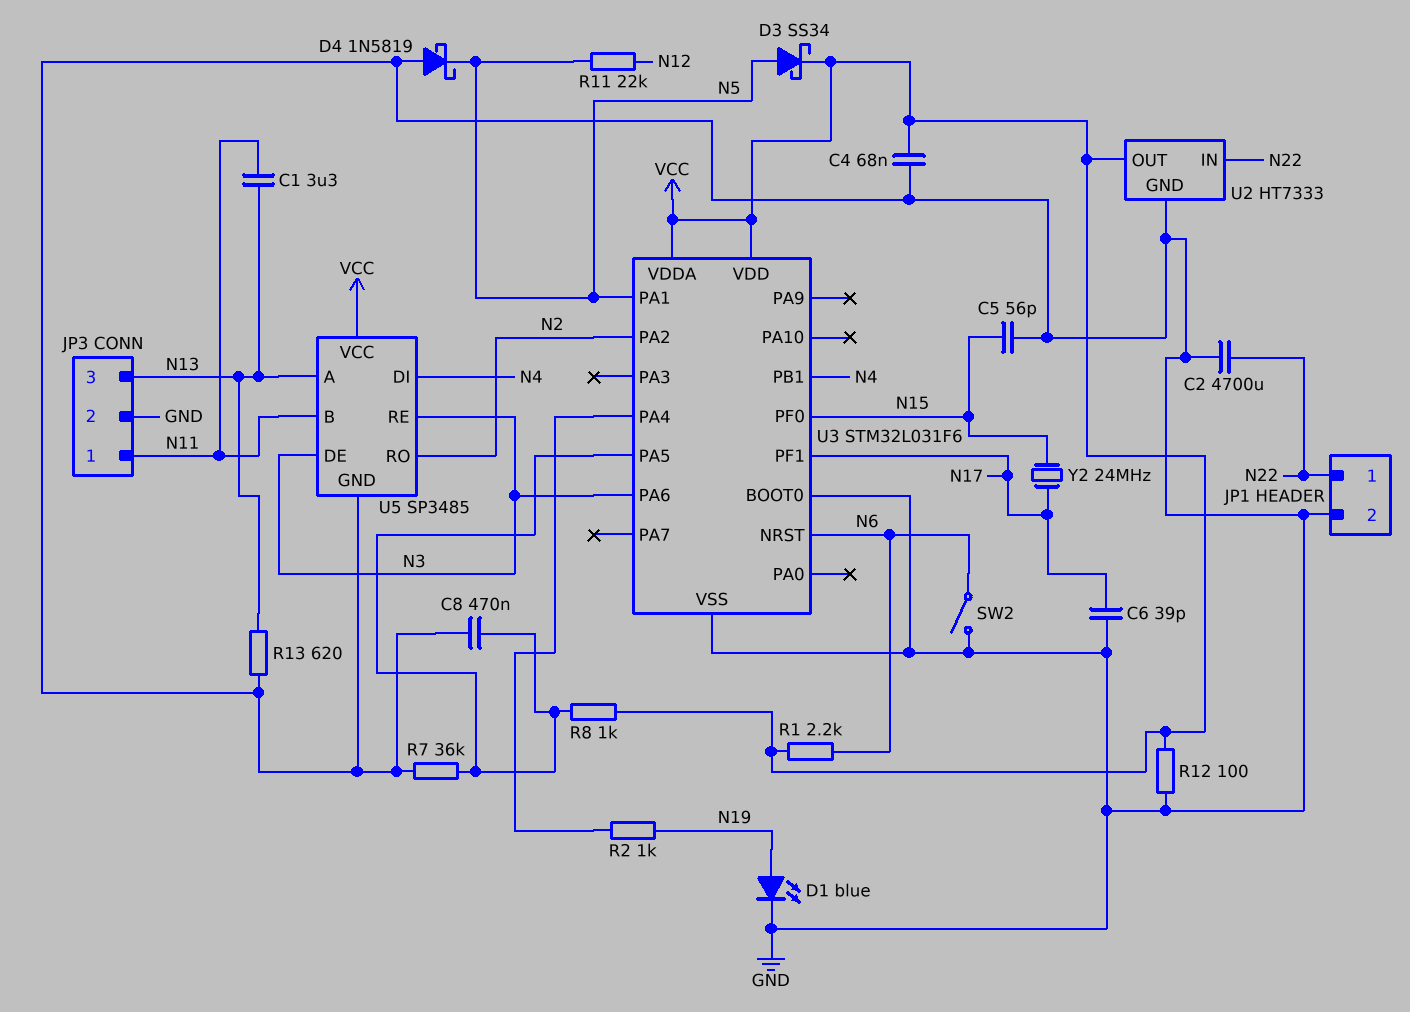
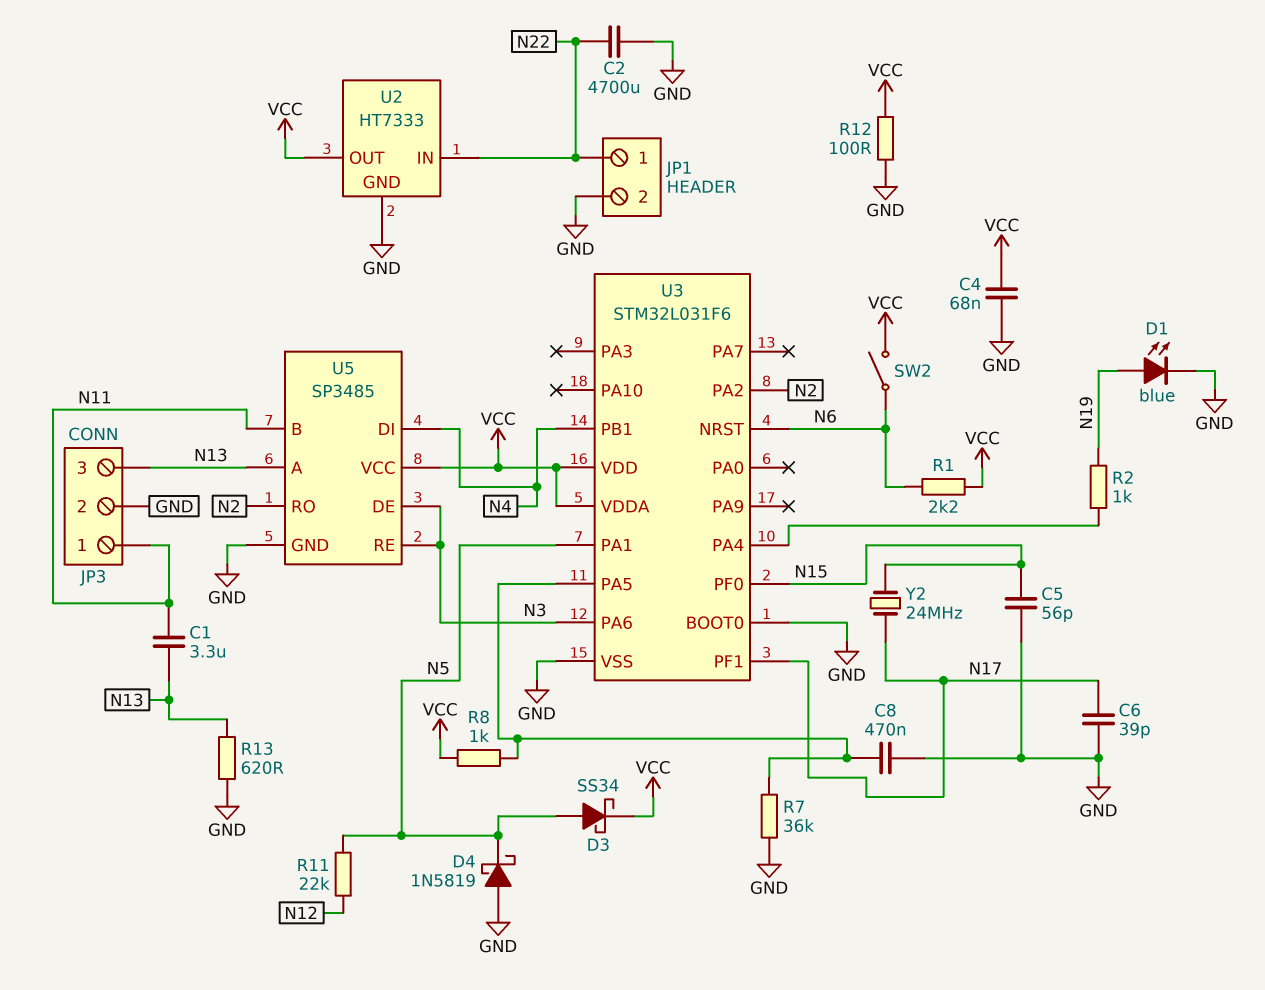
SW2: switch (GND, N6) -> switch (N6, VCC)

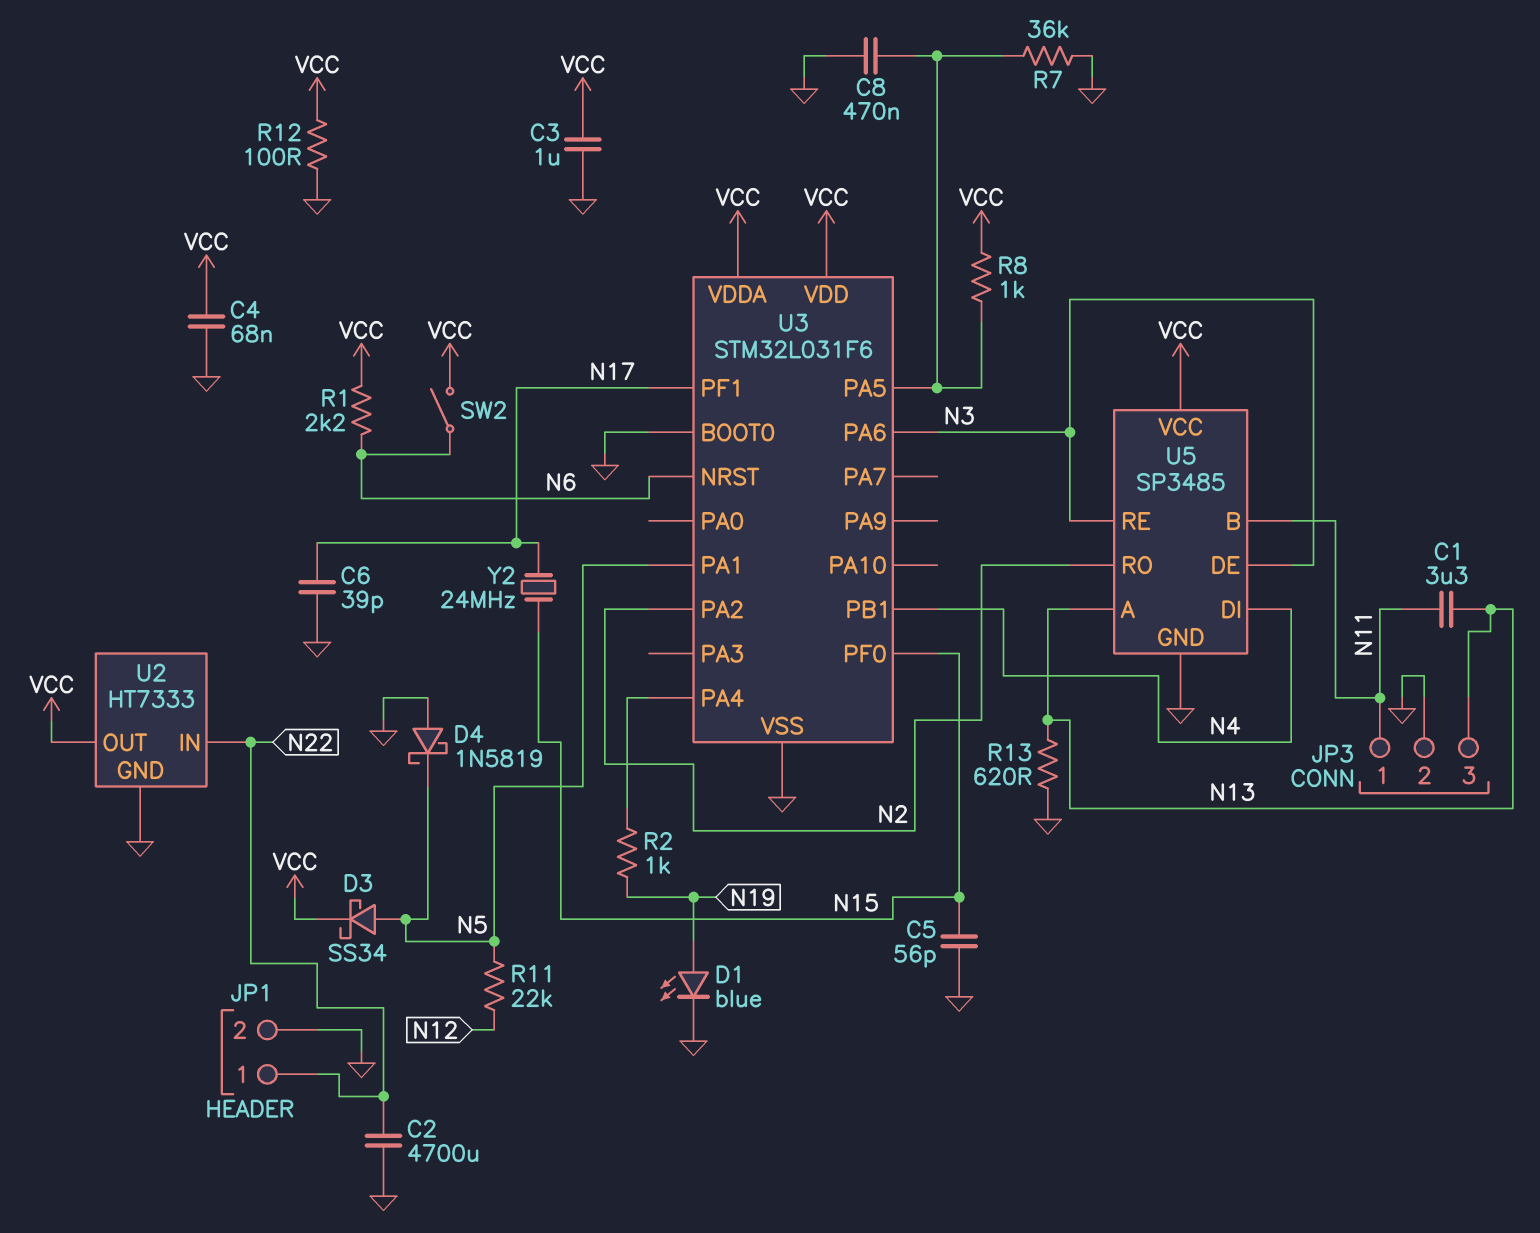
C3: none -> 1uF (GND, VCC)

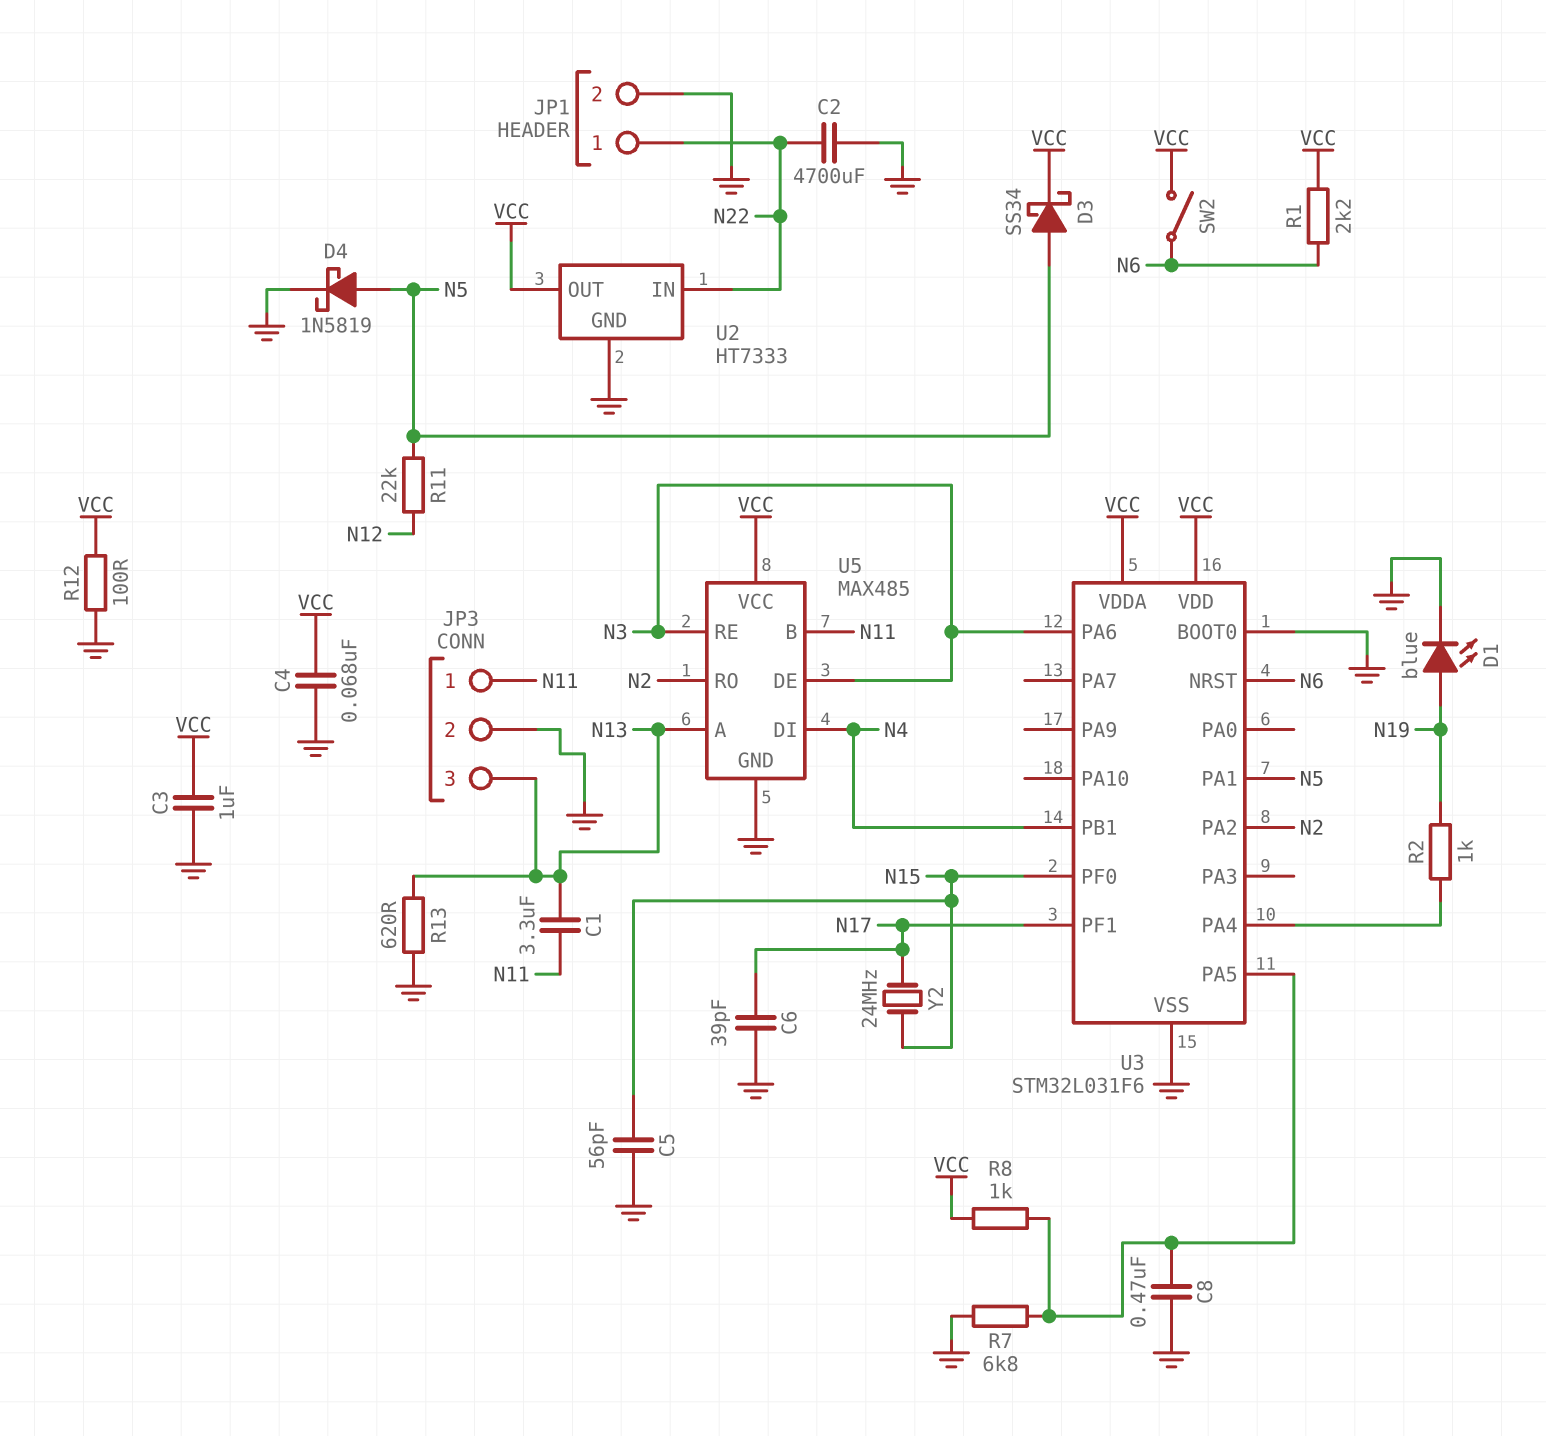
D4: schottky 1N5819 (A GND, K N5) -> schottky 1N5819 (A N5, K GND)
R7: 36k (GND, U3/PA5) -> 6.8k (GND, U3/PA5)
U5: SP3485 -> MAX485

